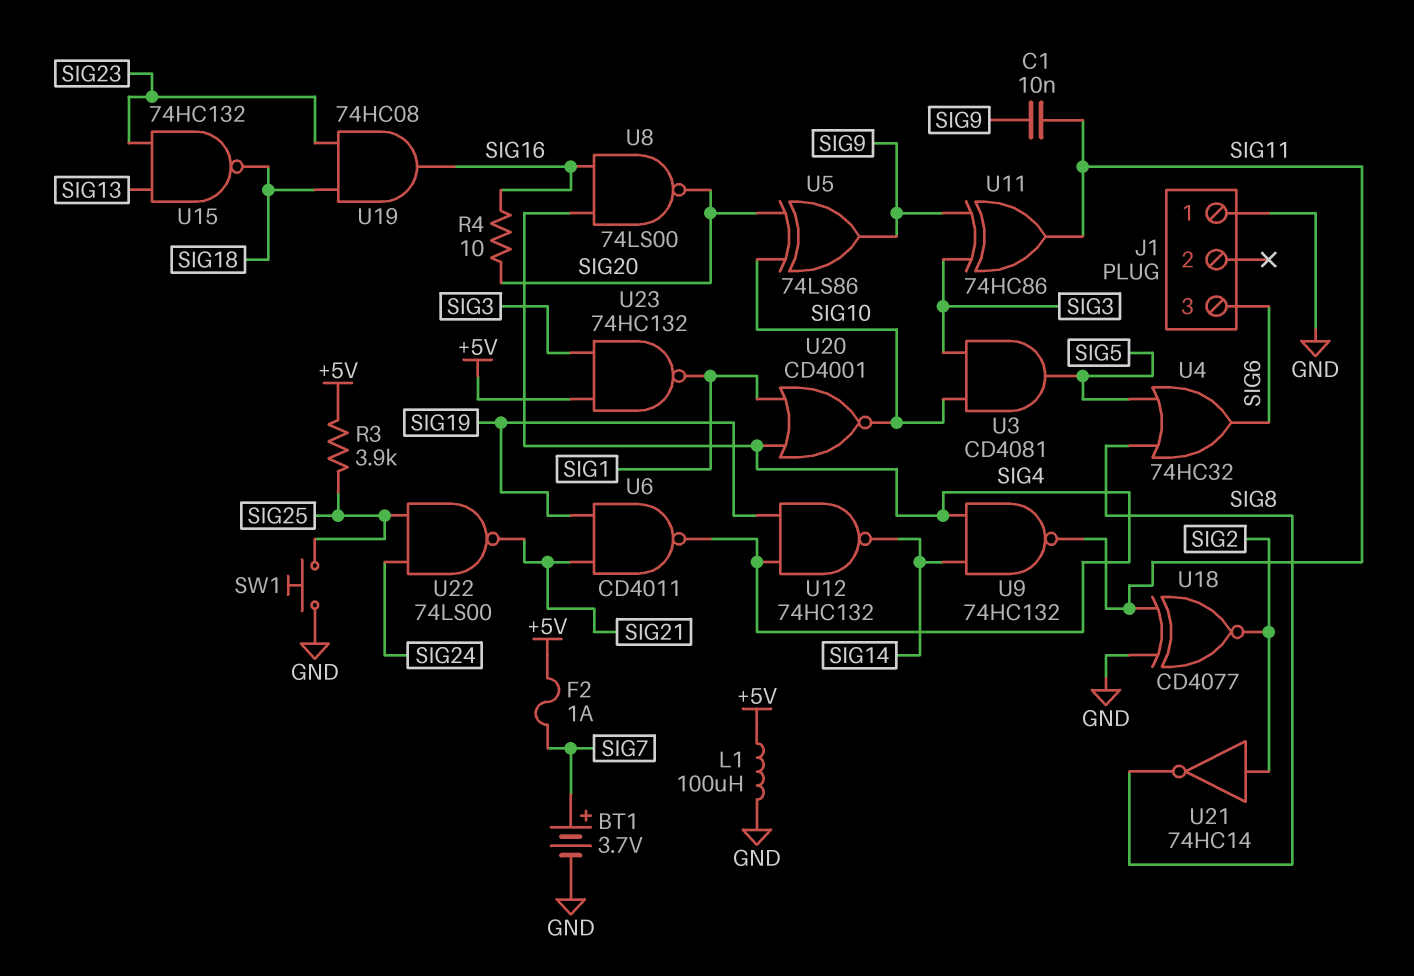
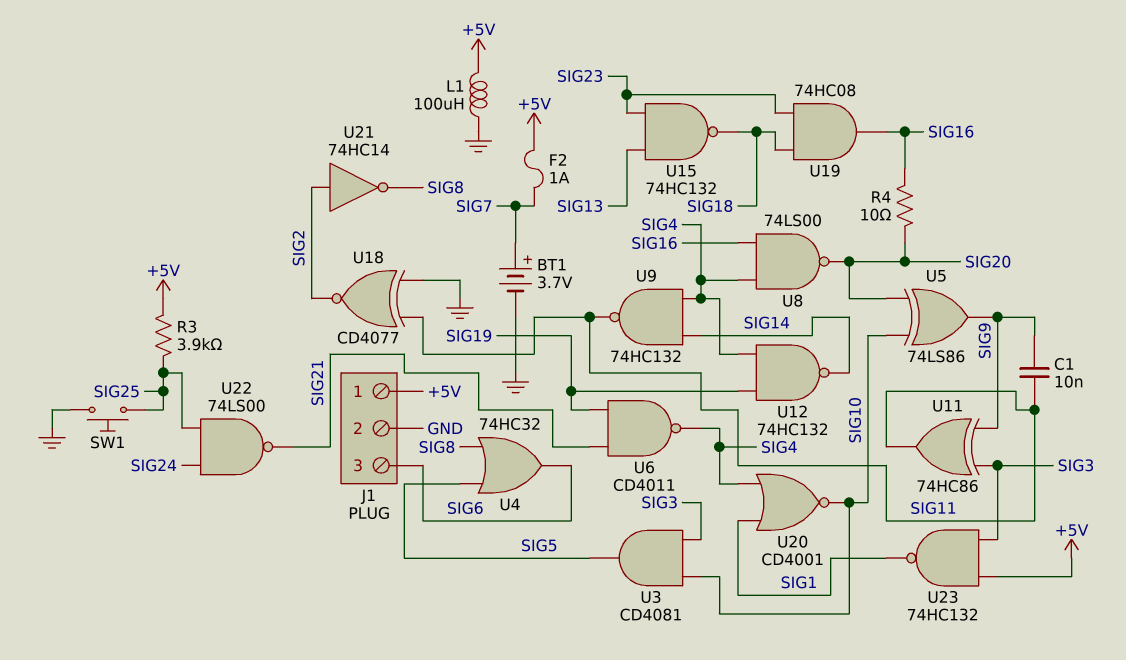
J1 pin 1: GND -> +5V
J1 pin 2: none -> GND

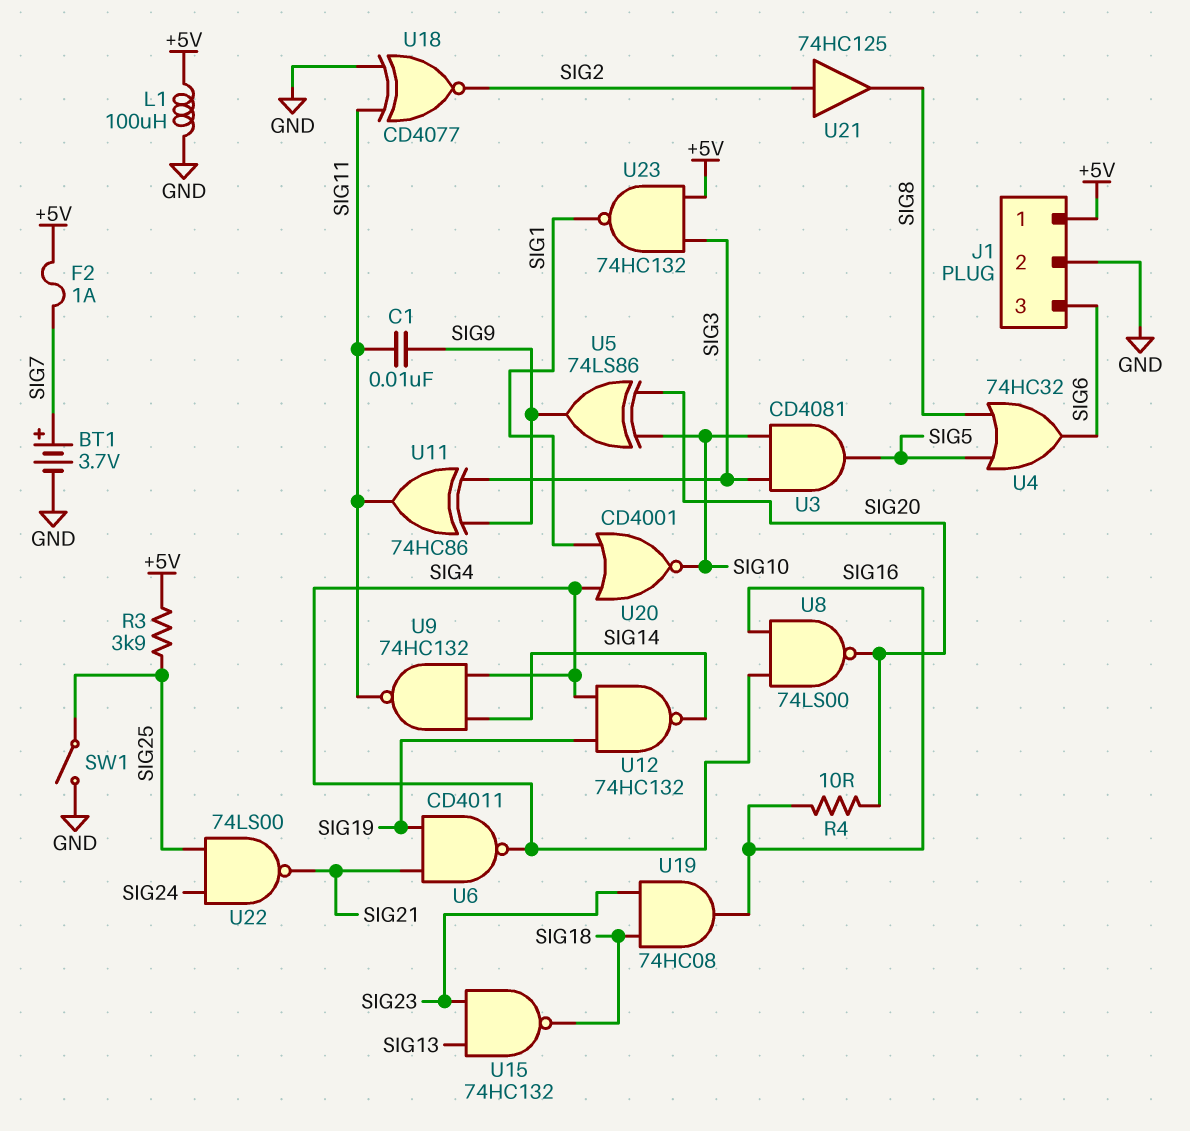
SW1: button (GND, SIG25) -> switch (GND, SIG25)
U21: NOT 74HC14 (in SIG2, out SIG8) -> buffer 74HC125 (in SIG2, out SIG8)

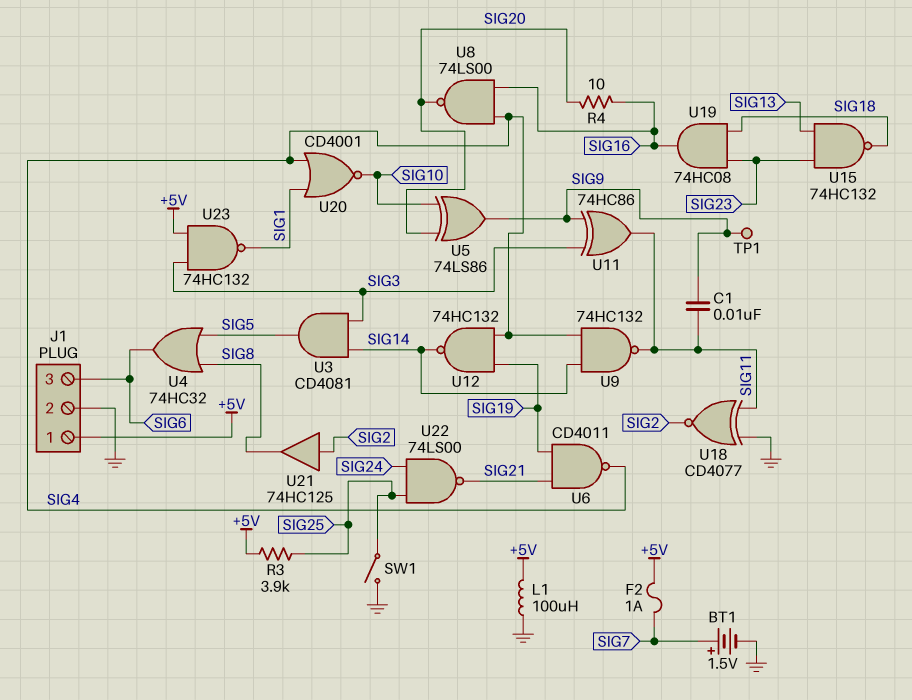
BT1: 3.7V (plus SIG7, minus GND) -> 1.5V (plus SIG7, minus GND)
TP1: none -> test point (SIG9)
U3: AND CD4081 (in SIG3, in SIG10, out SIG5) -> AND CD4081 (in SIG3, in SIG14, out SIG5)

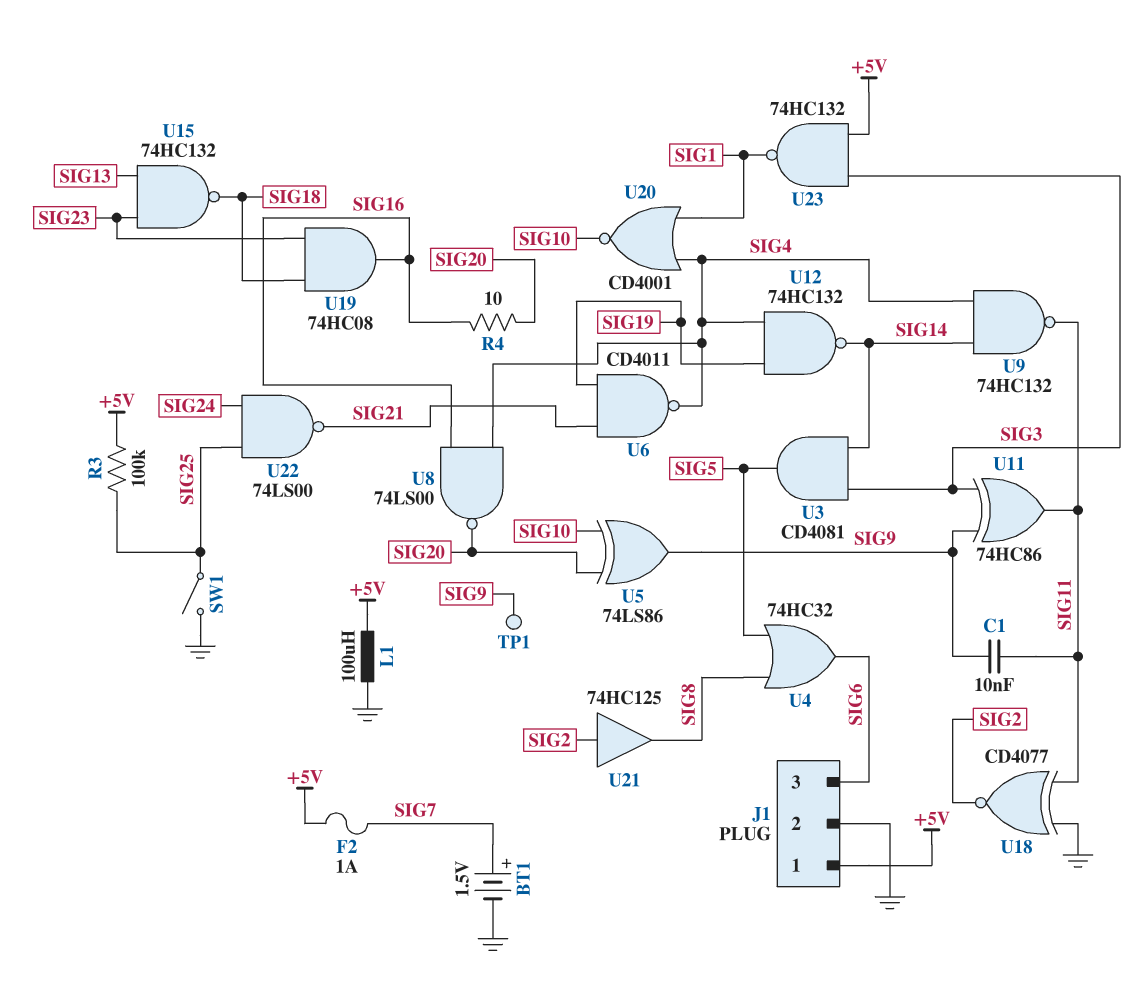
R3: 3.9k (+5V, SIG25) -> 100k (+5V, SIG25)

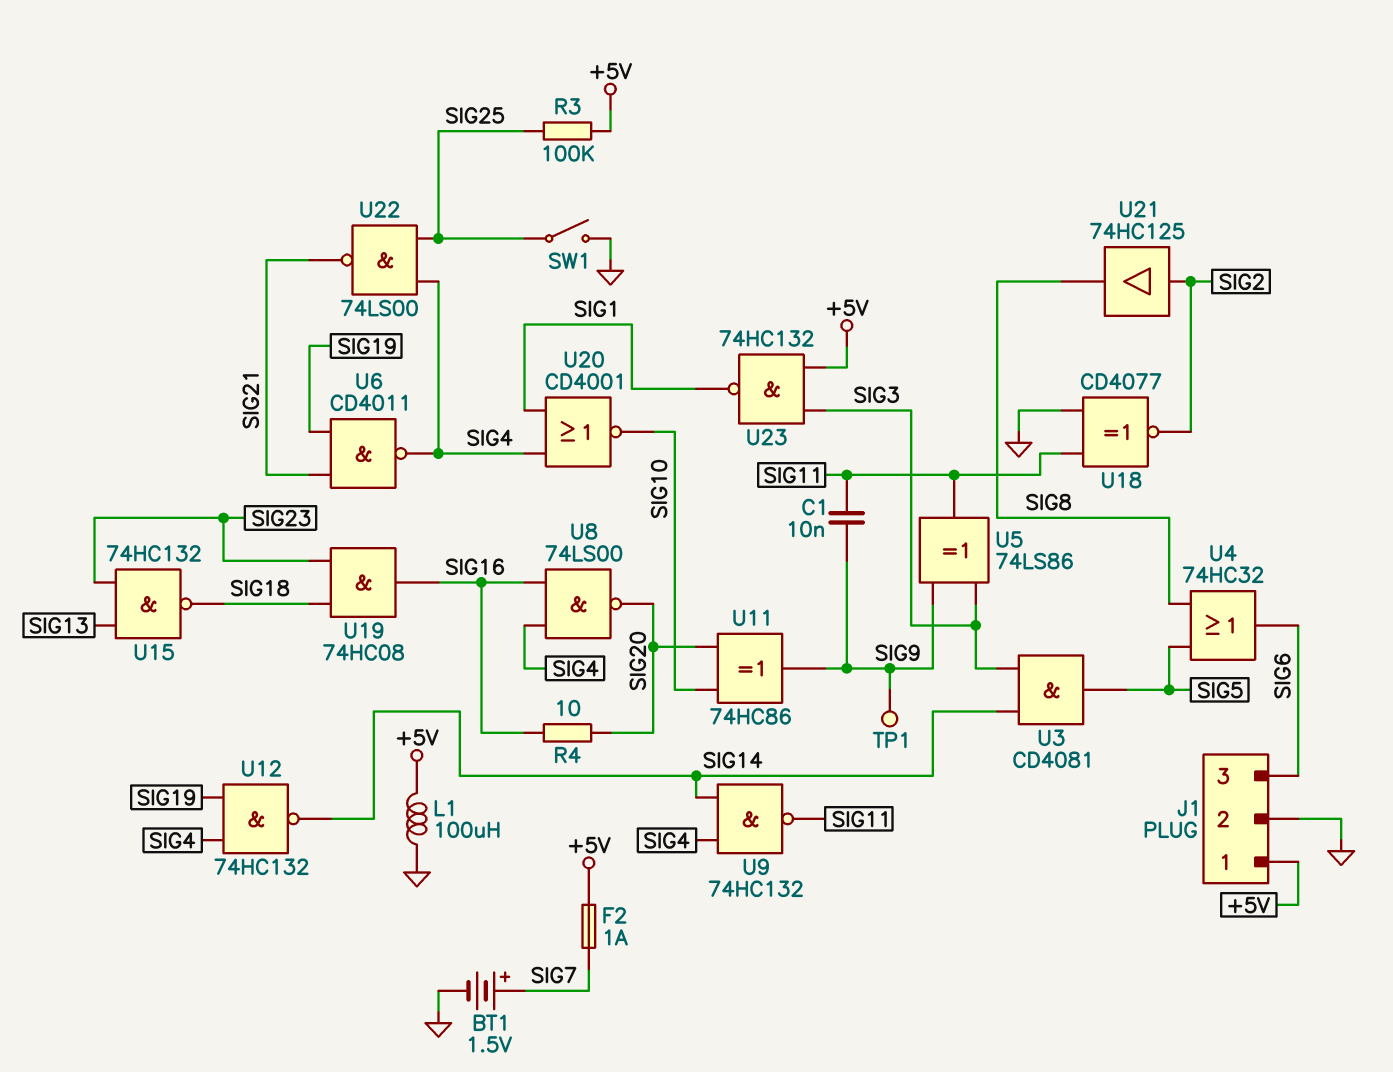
U5: XOR 74LS86 (in SIG10, in SIG20, out SIG9) -> XOR 74LS86 (in SIG3, in SIG9, out SIG11)
U11: XOR 74HC86 (in SIG3, in SIG9, out SIG11) -> XOR 74HC86 (in SIG10, in SIG20, out SIG9)
U22: NAND 74LS00 (in SIG24, in SIG25, out SIG21) -> NAND 74LS00 (in SIG4, in SIG25, out SIG21)

